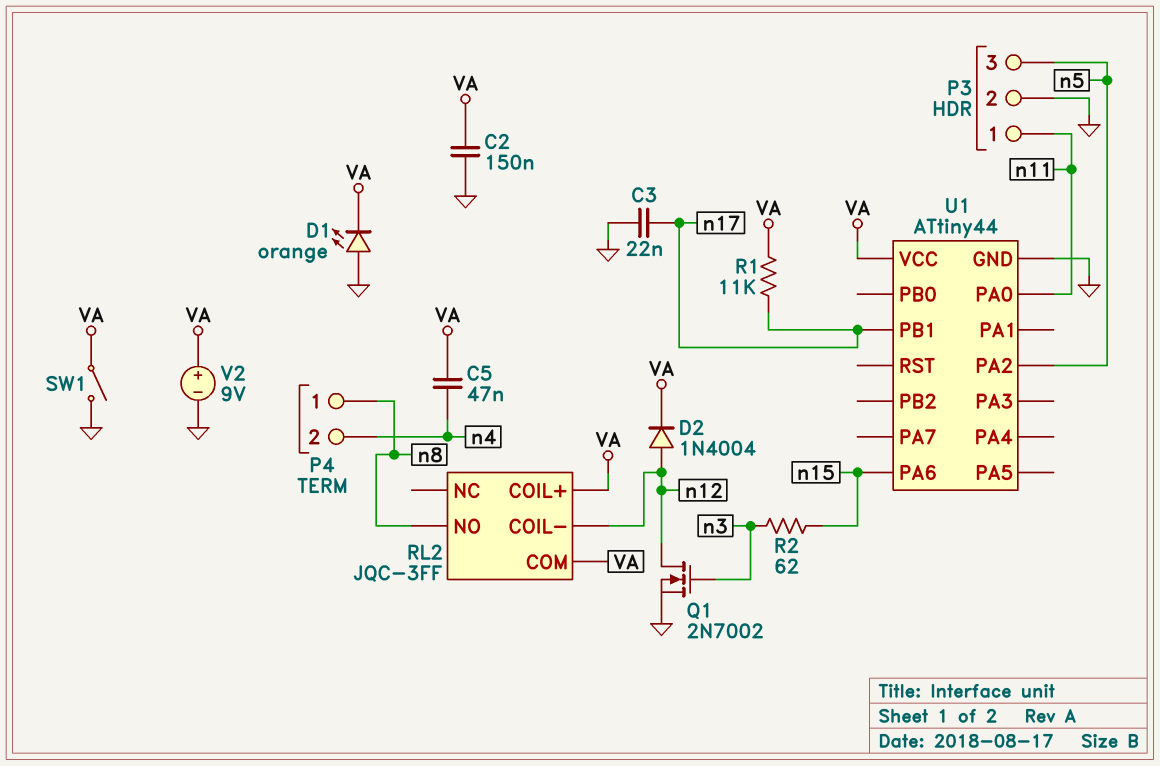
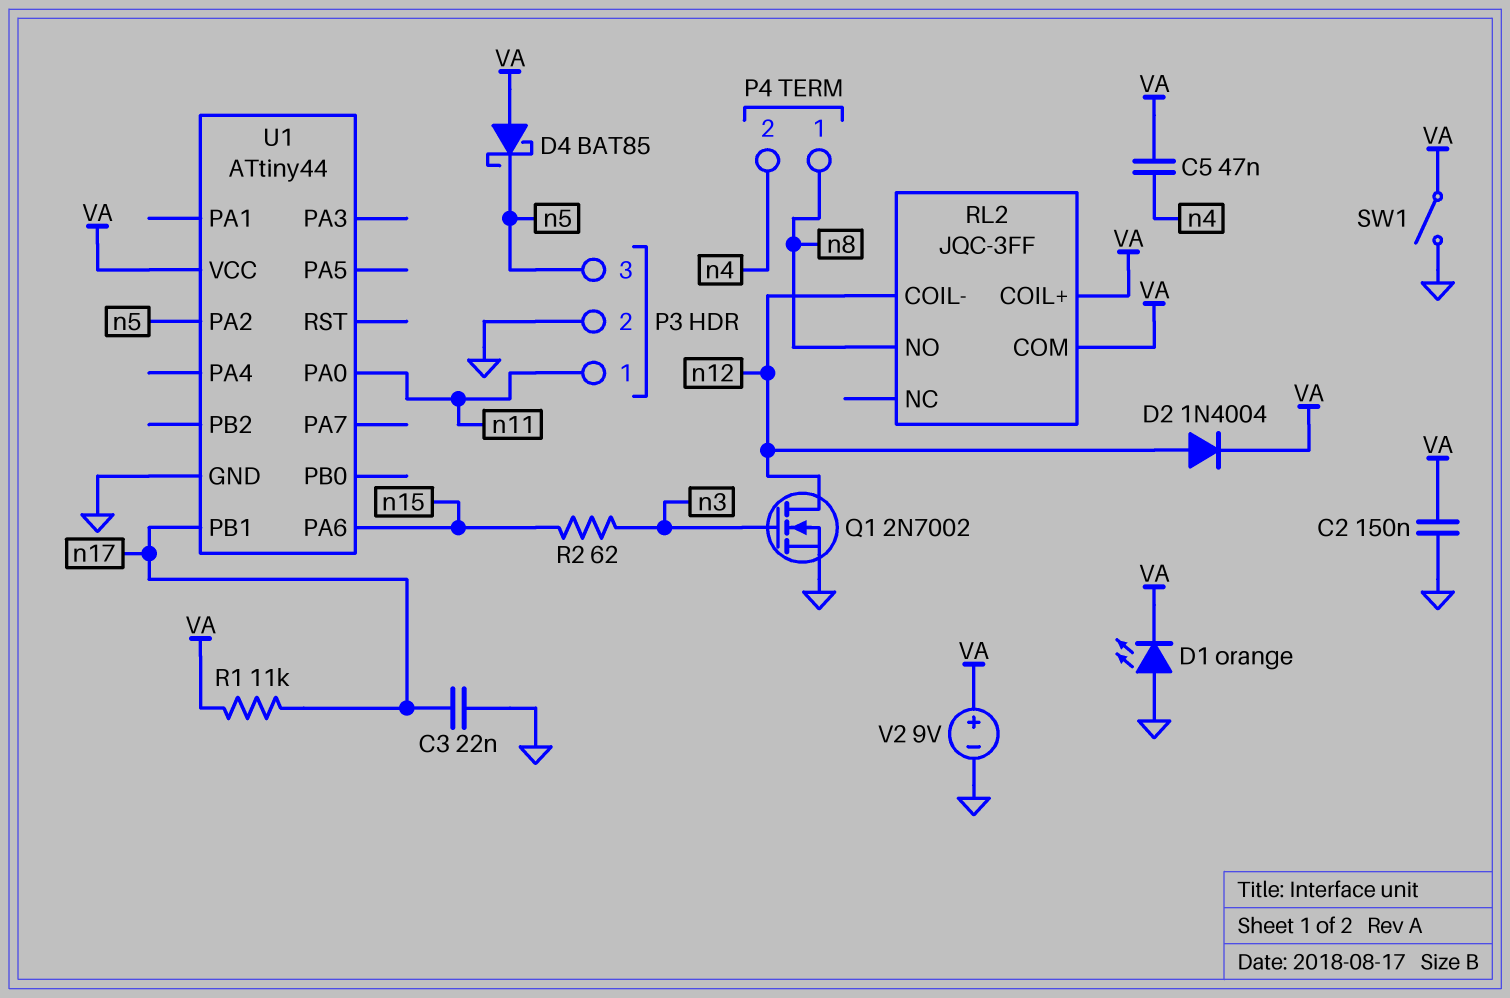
D4: none -> schottky BAT85 (A VA, K n5)

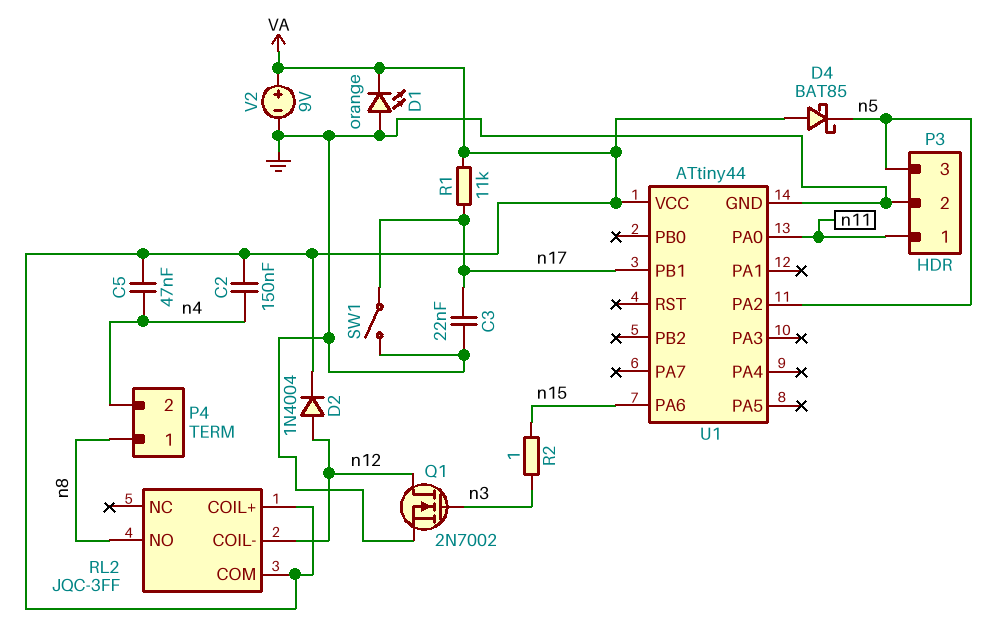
C2: 150nF (GND, VA) -> 150nF (VA, n4)
R2: 62 (n3, n15) -> 1 (n3, n15)
SW1: switch (GND, VA) -> switch (GND, n17)

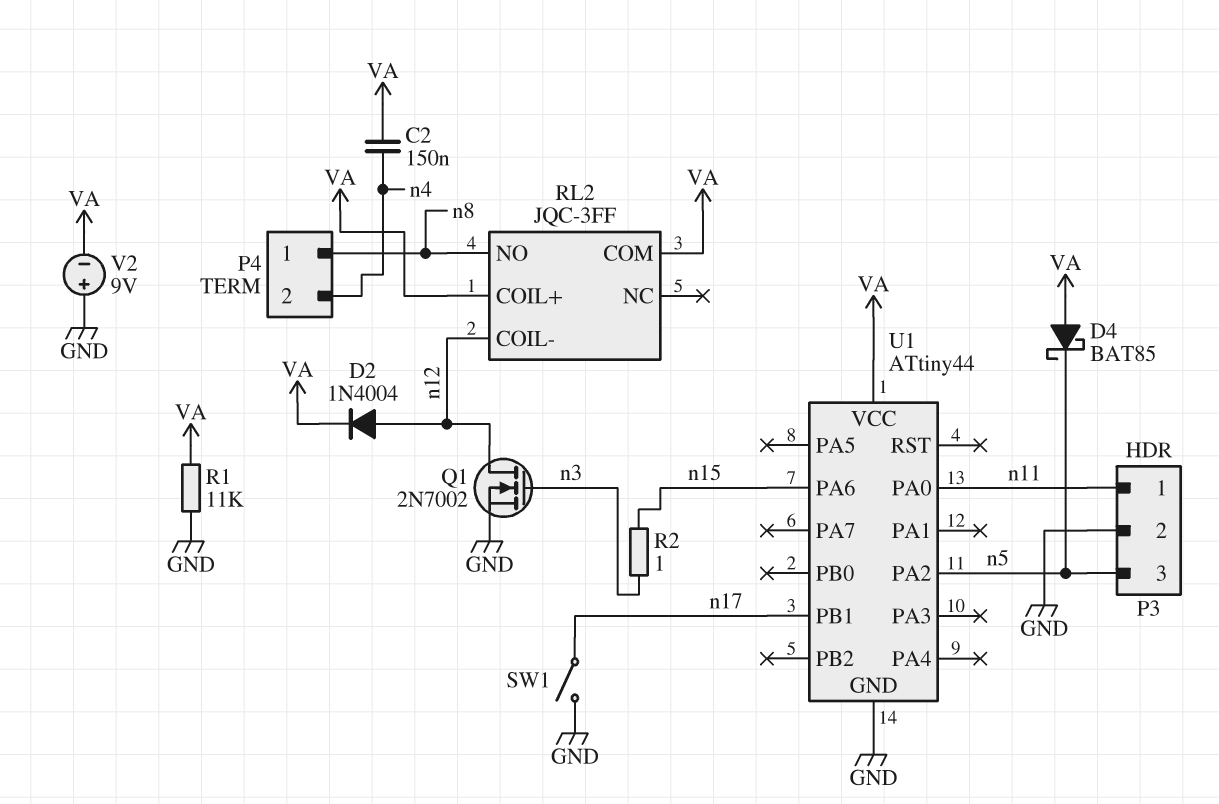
C3: 22nF (GND, n17) -> none
C5: 47nF (VA, n4) -> none
D1: LED orange (A GND, K VA) -> none
R1: 11k (VA, n17) -> 11k (GND, VA)
V2: 9V (plus VA, minus GND) -> 9V (plus GND, minus VA)

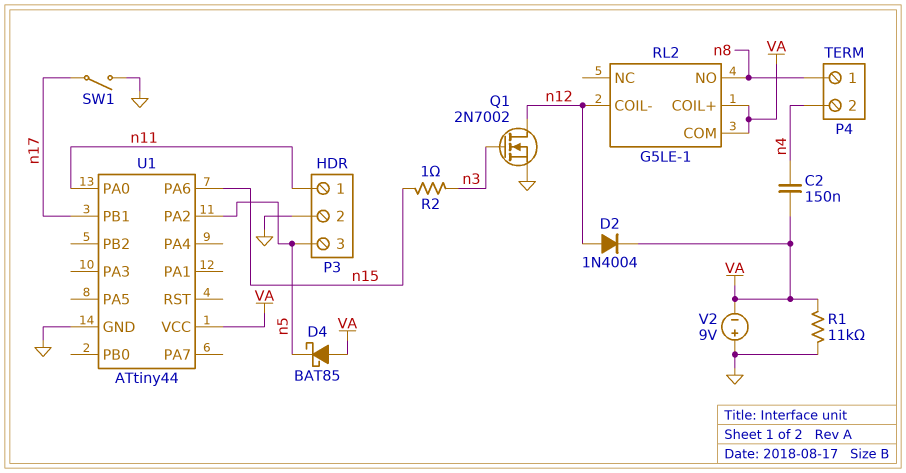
RL2: JQC-3FF -> G5LE-1

